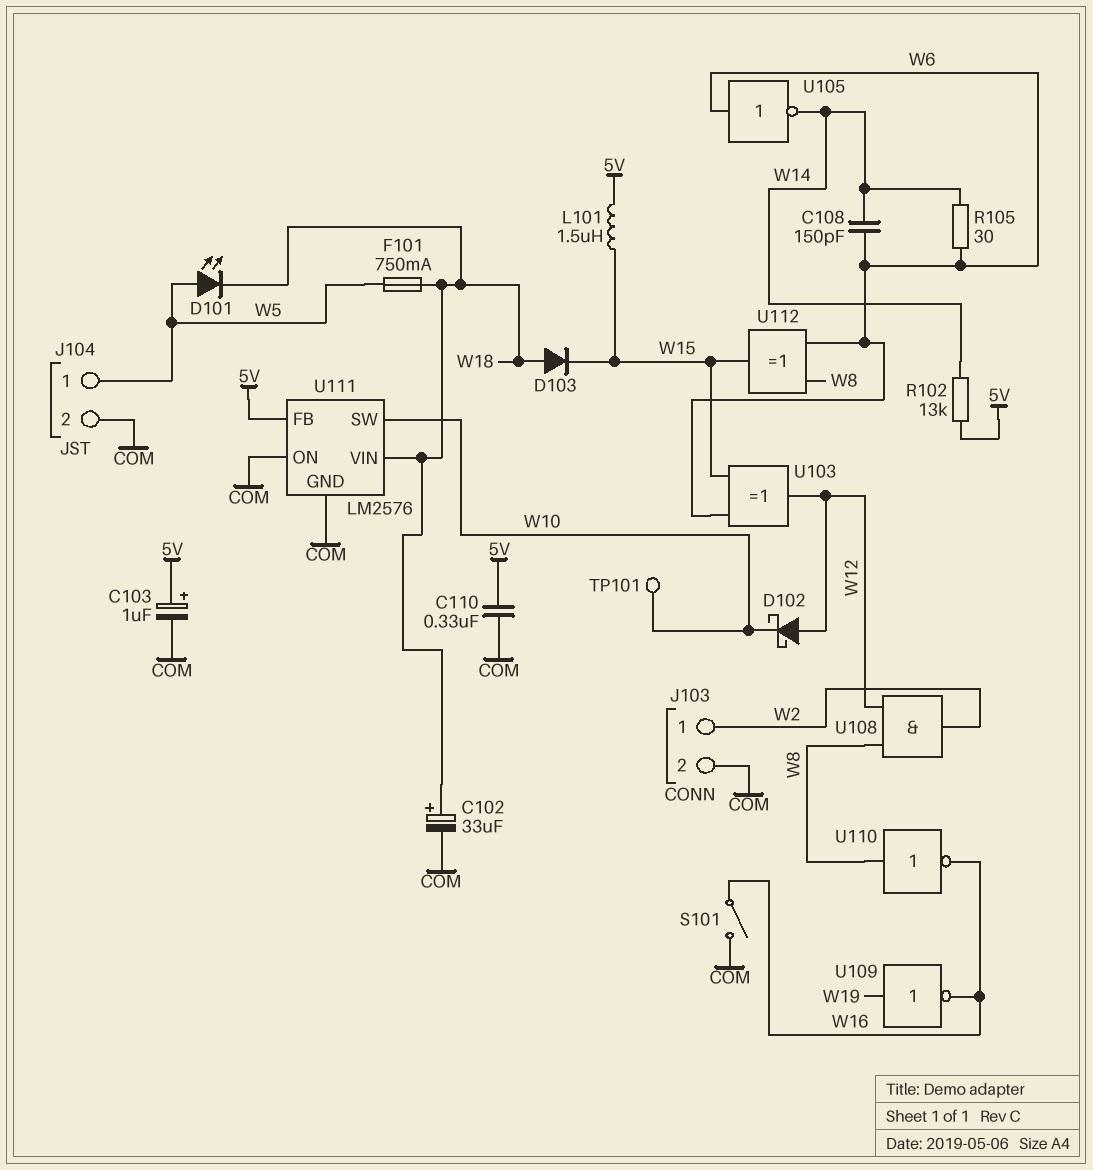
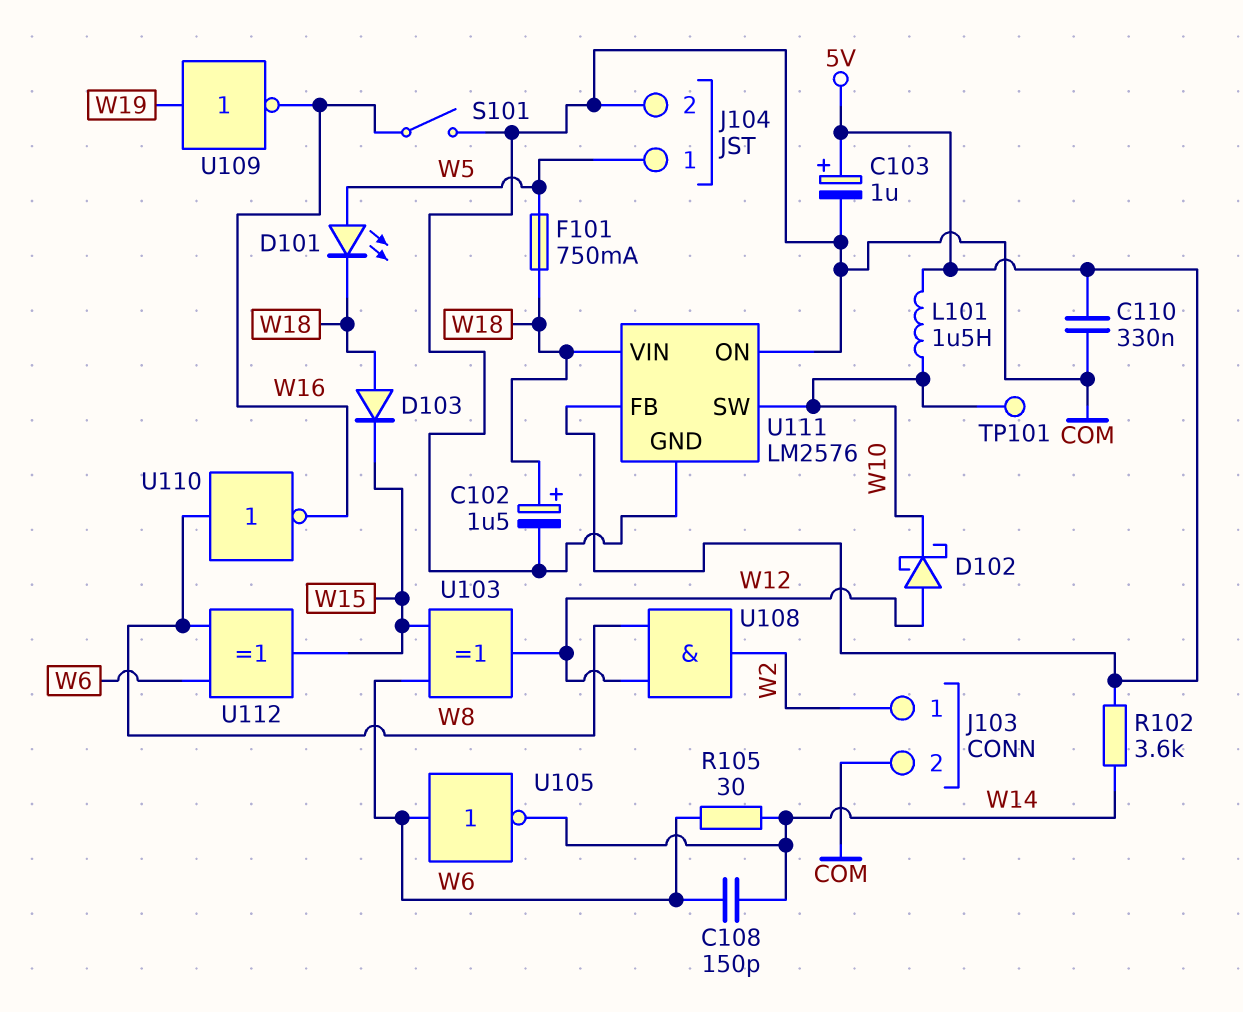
C102: 33uF (plus W18, minus COM) -> 1.5uF (plus W18, minus COM)
L101: 1.5uH (5V, W15) -> 1.5uH (5V, W10)
R102: 13k (5V, W14) -> 3.6k (5V, W14)

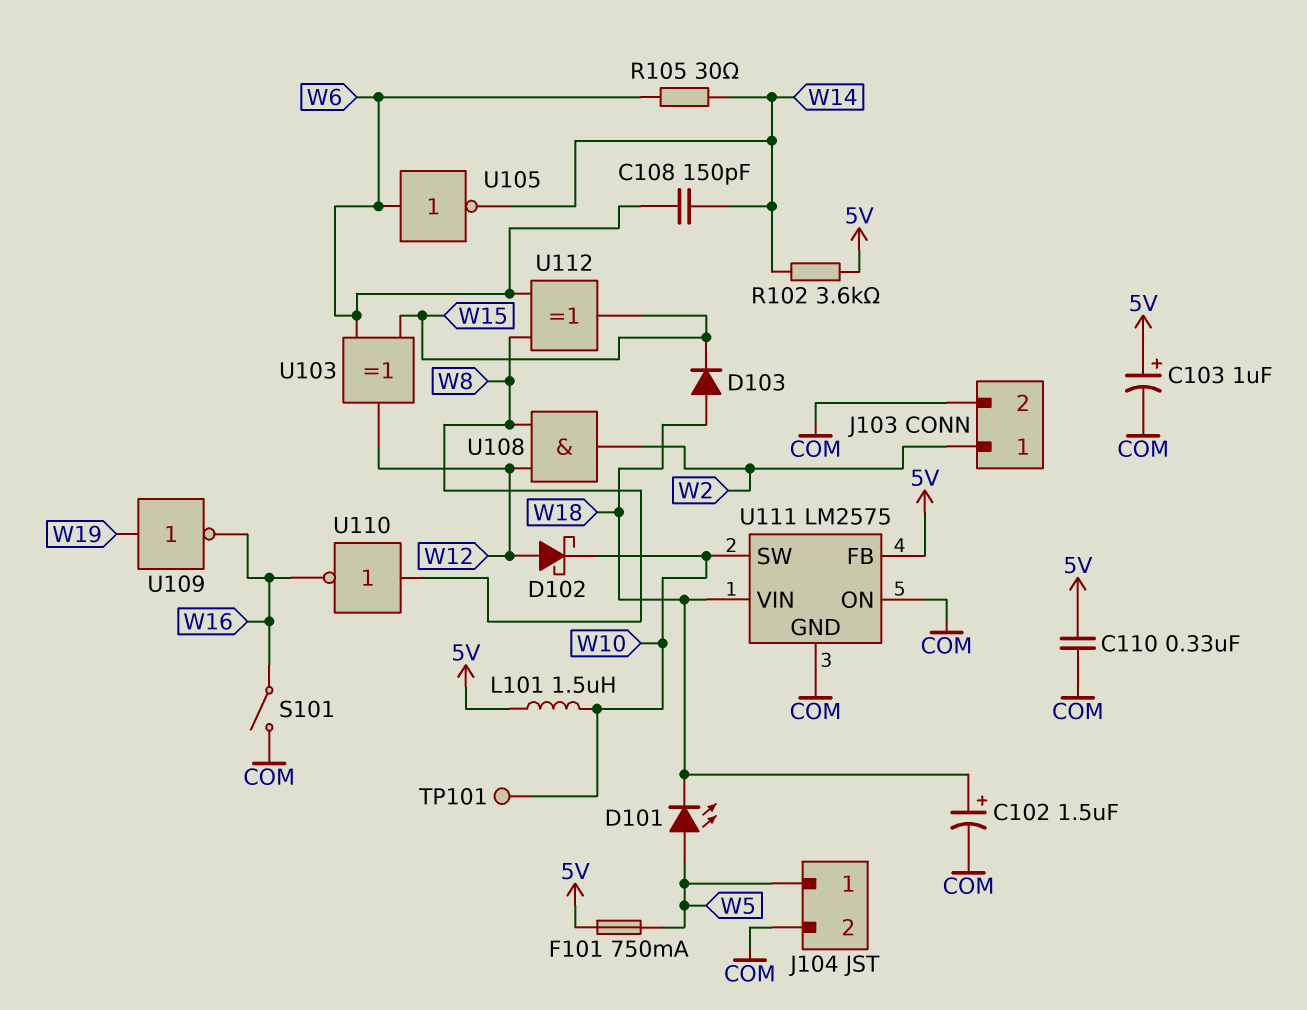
F101: 750mA (W5, W18) -> 750mA (5V, W5)
U111: LM2576 -> LM2575

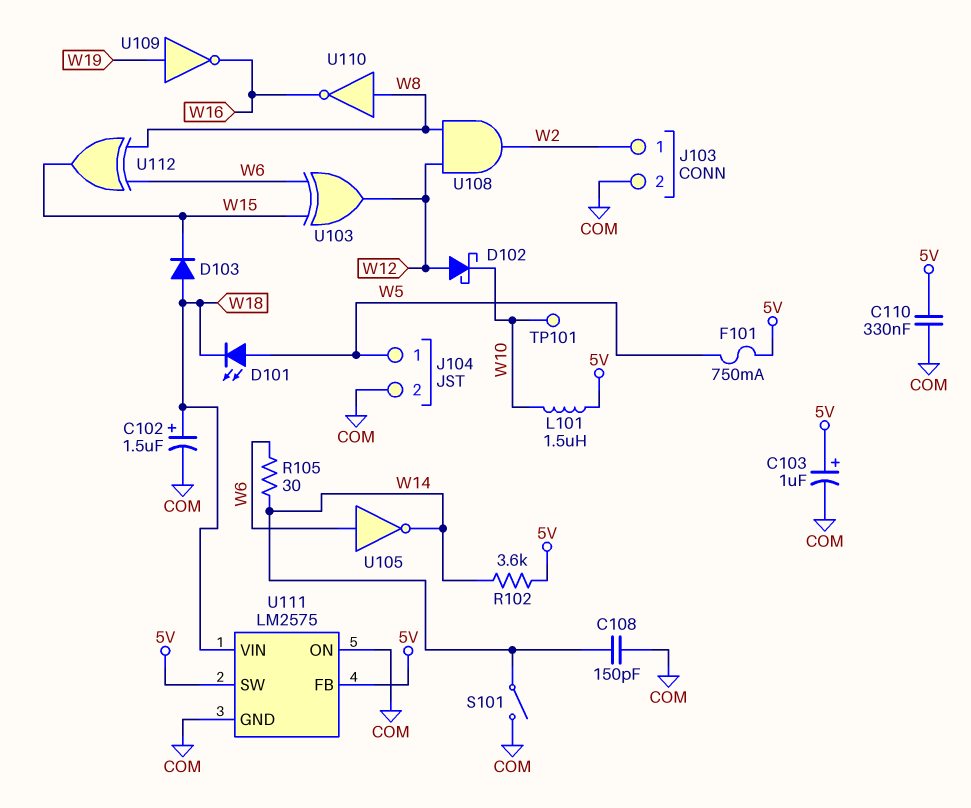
C108: 150pF (W6, W14) -> 150pF (COM, W14)
S101: switch (COM, W16) -> switch (COM, W14)
U111 pin SW: W10 -> 5V

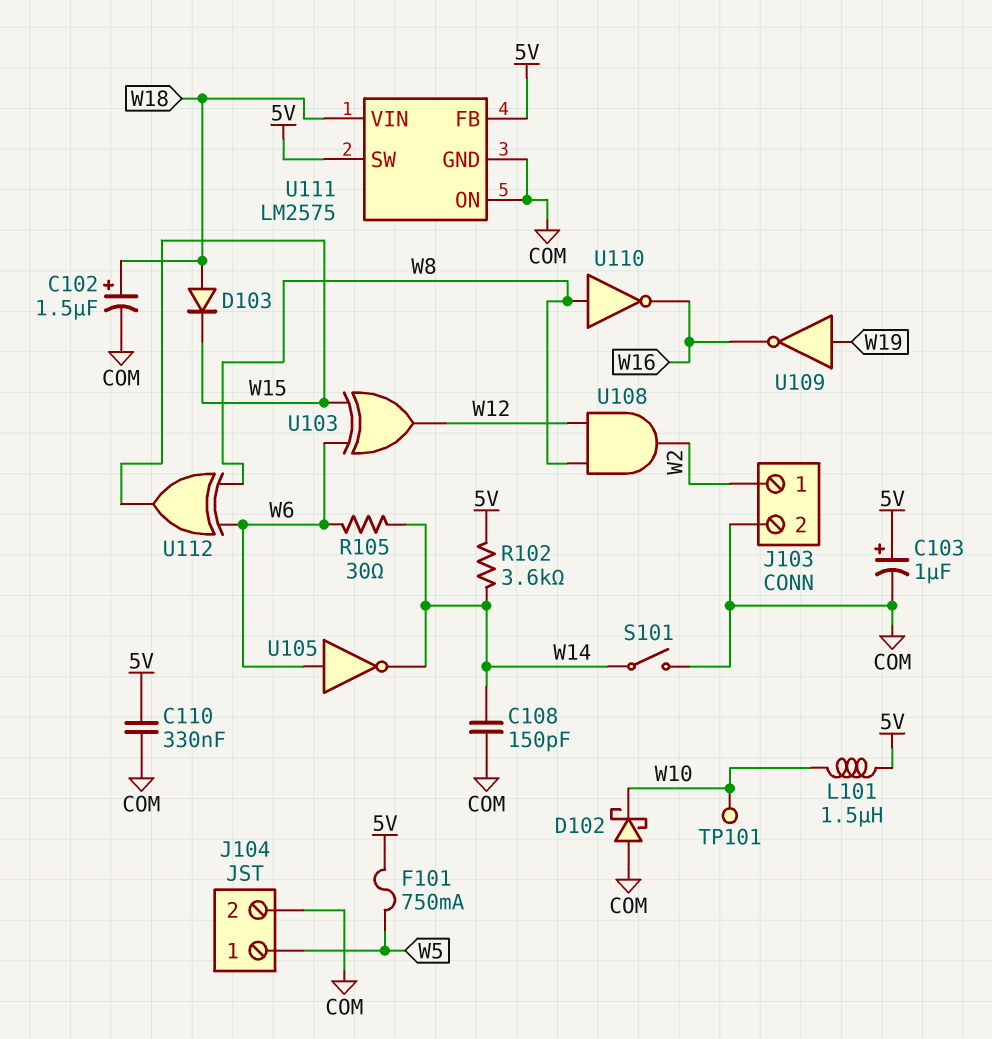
D101: LED (A W5, K W18) -> none
D102: schottky (A W12, K W10) -> schottky (A COM, K W10)

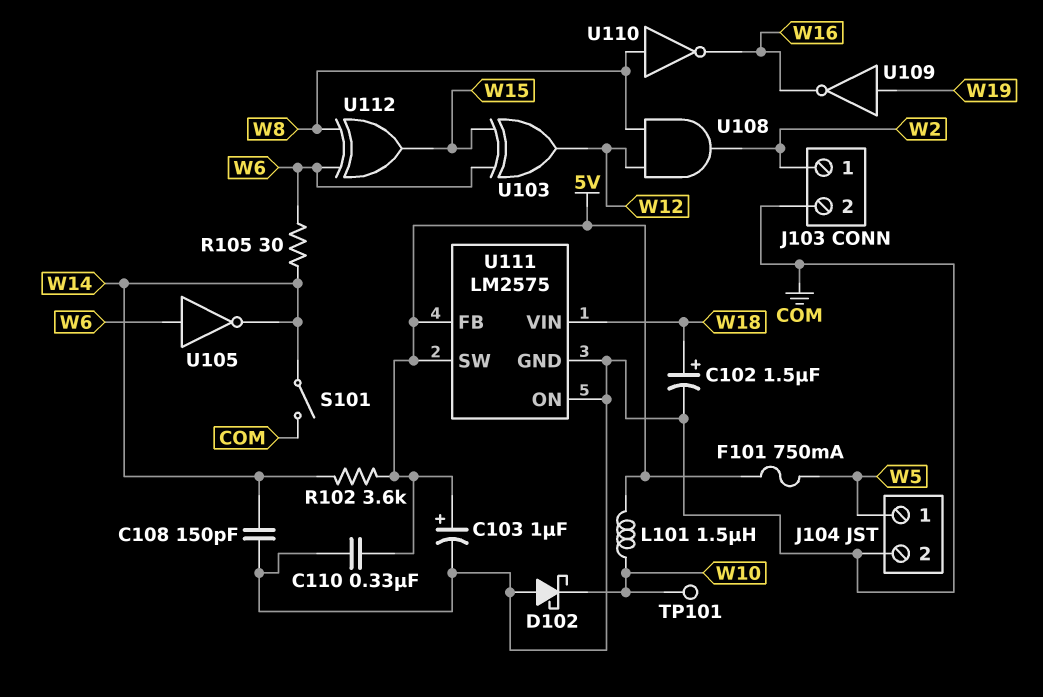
D103: diode (A W18, K W15) -> none

